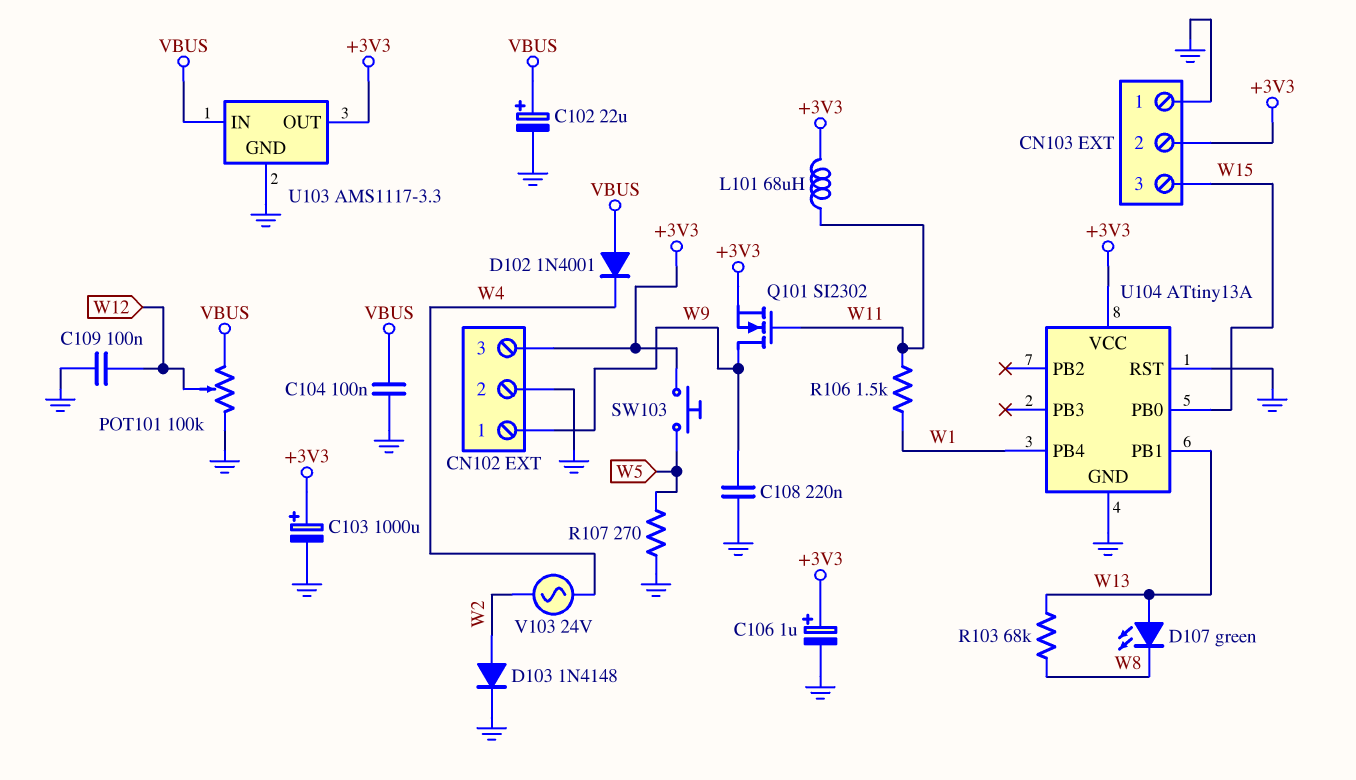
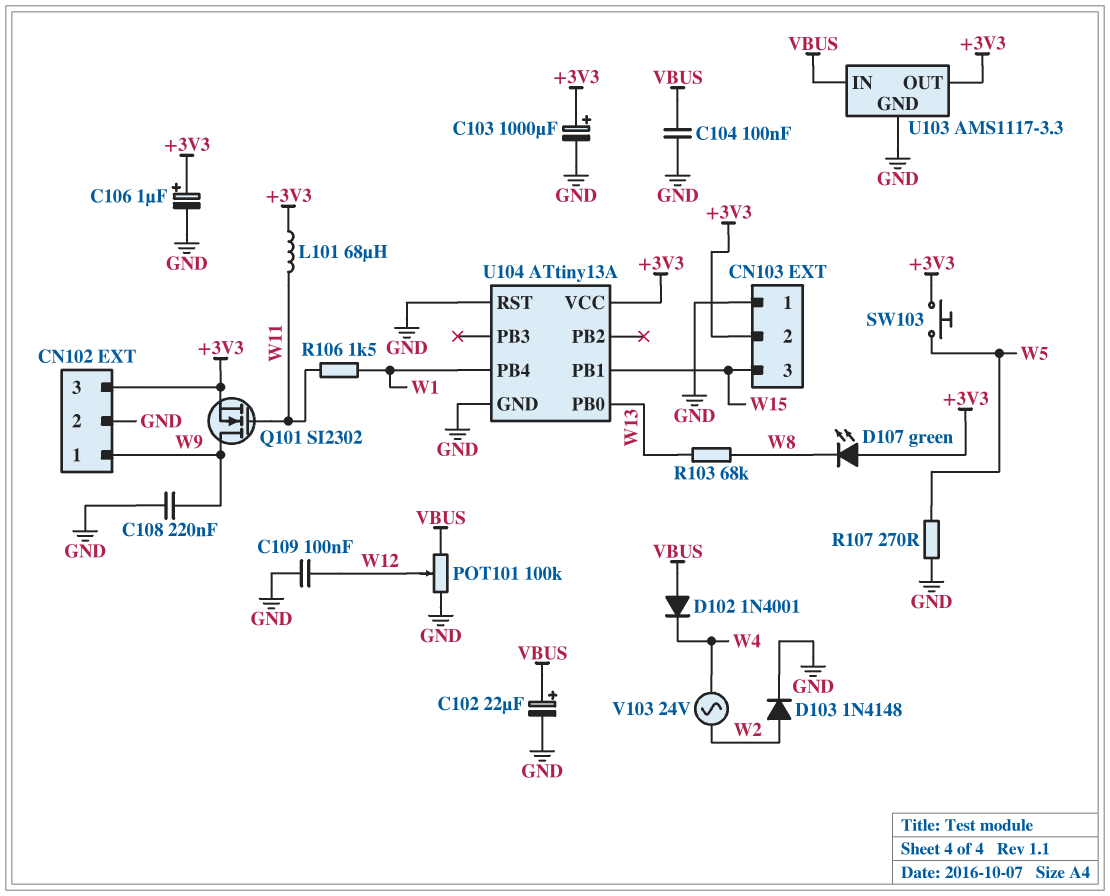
D107: LED green (A W13, K W8) -> LED green (A +3V3, K W8)
U104 pin PB0: W15 -> W13
U104 pin PB1: W13 -> W15

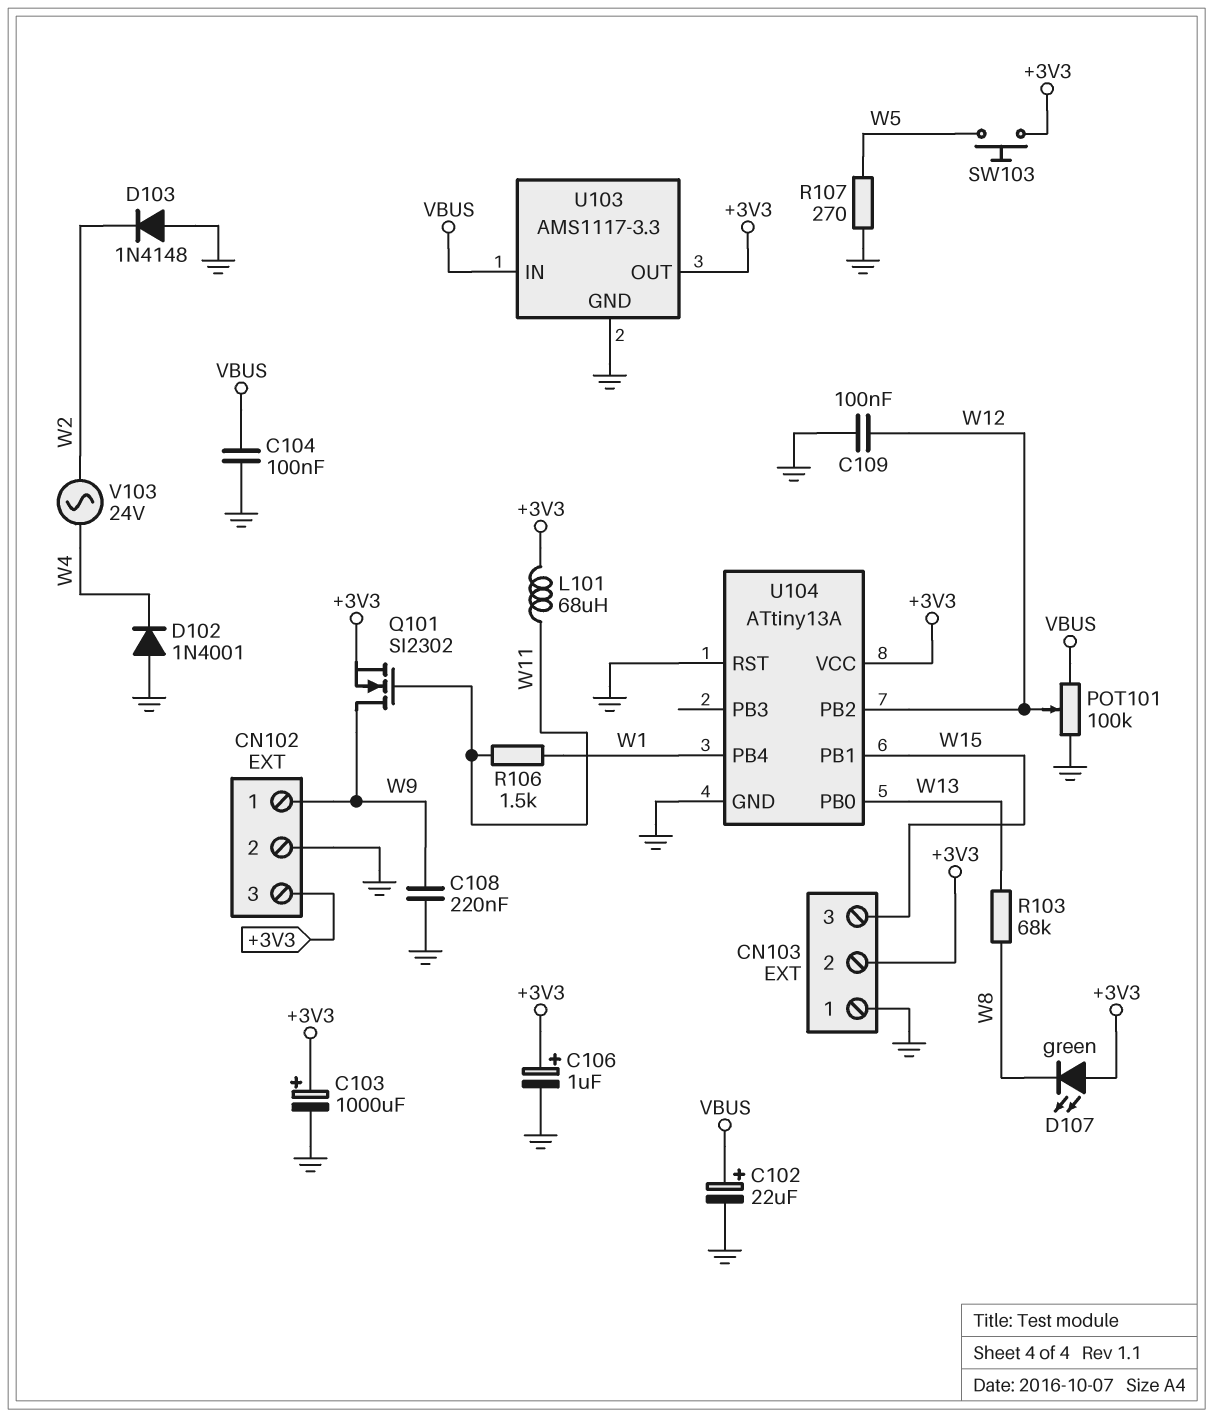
D102: diode 1N4001 (A VBUS, K W4) -> diode 1N4001 (A GND, K W4)
D103: diode 1N4148 (A W2, K GND) -> diode 1N4148 (A GND, K W2)
U104 pin PB2: none -> W12

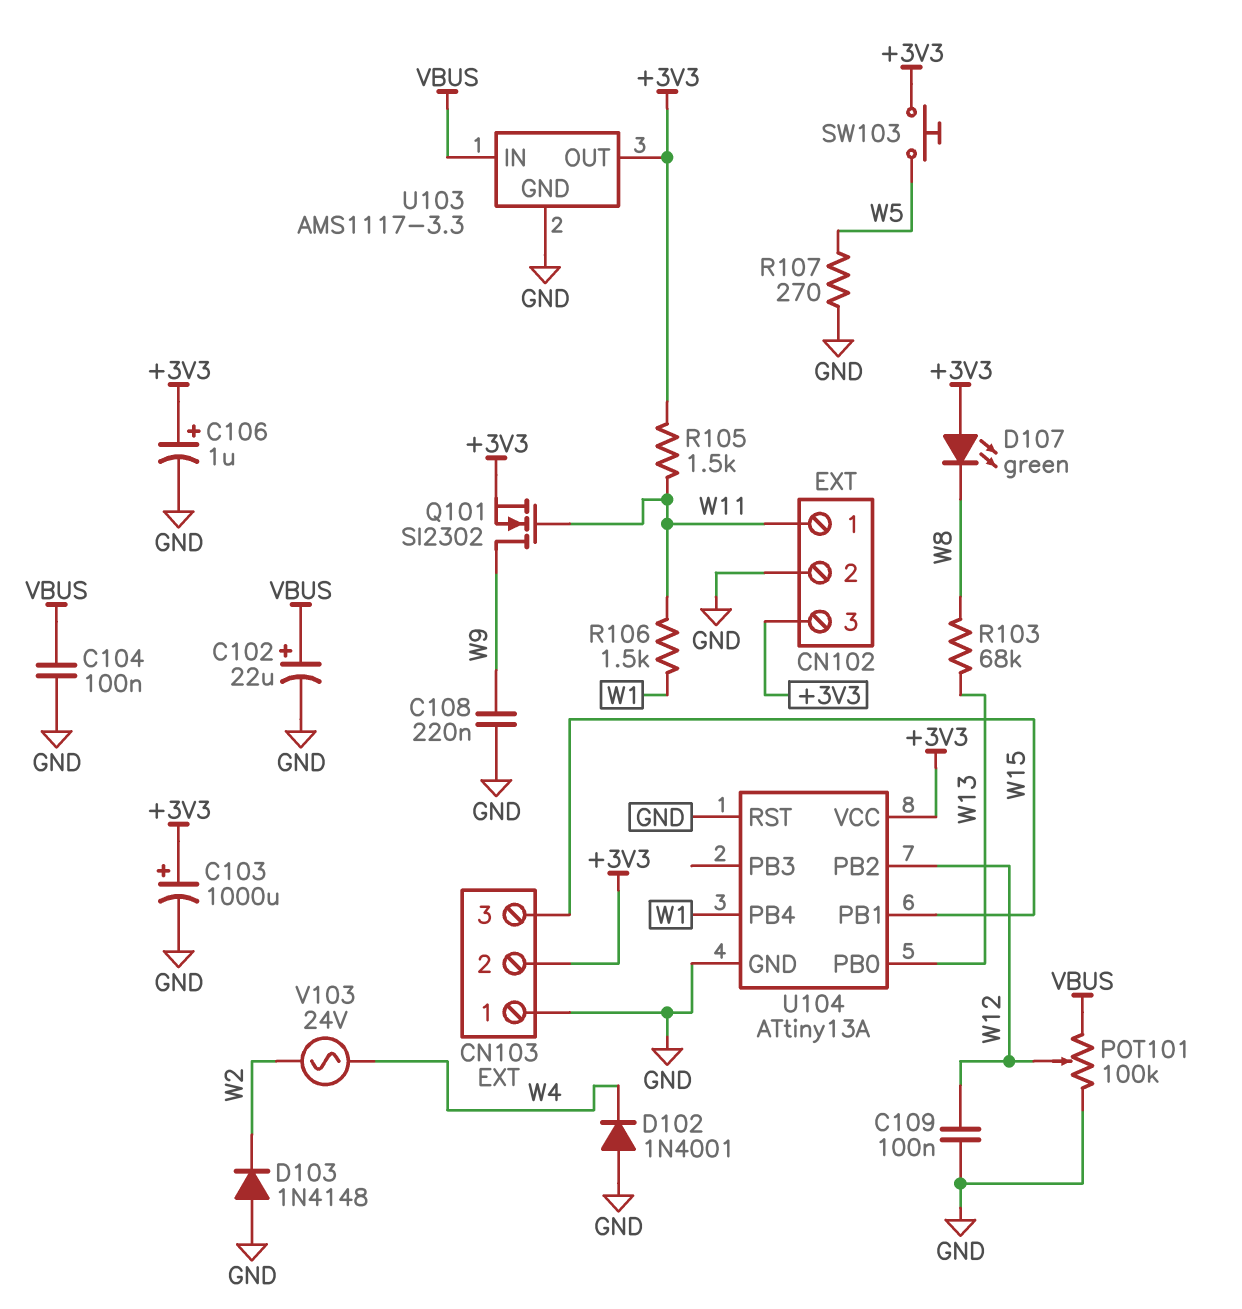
CN102 pin 1: W9 -> W11
L101: 68uH (+3V3, W11) -> none
R105: none -> 1.5k (+3V3, W11)

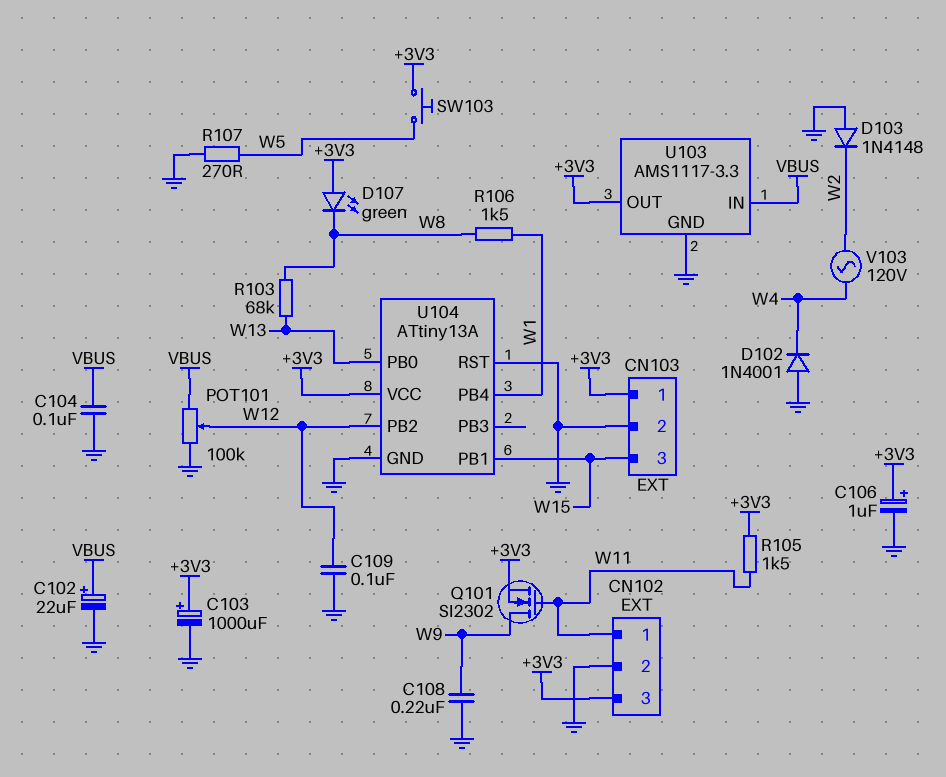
CN103 pin 1: GND -> +3V3
CN103 pin 2: +3V3 -> GND
R106: 1.5k (W1, W11) -> 1.5k (W1, W8)
V103: AC 24V (W2, W4) -> AC 120V (W2, W4)

